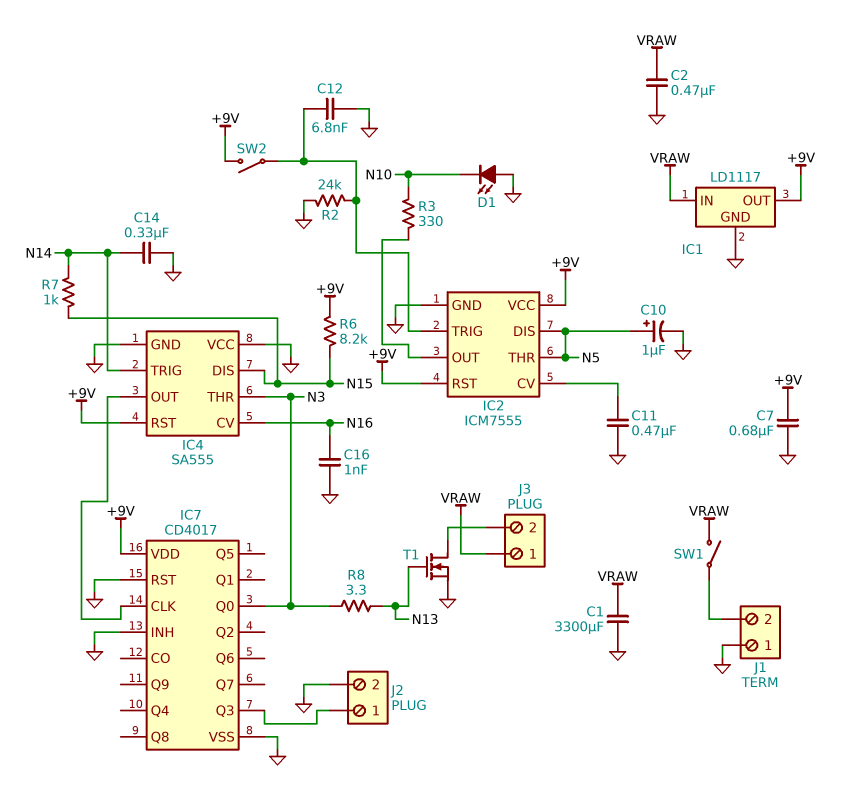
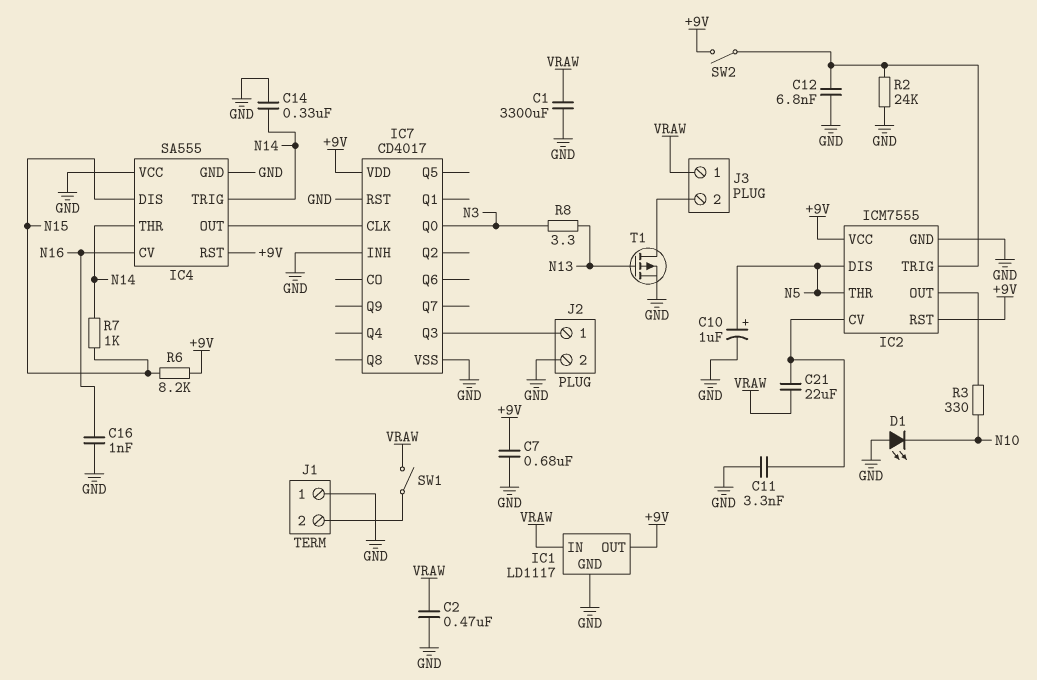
C11: 470nF (GND, IC2/CV) -> 3.3nF (GND, IC2/CV)
C21: none -> 22uF (IC2/CV, VRAW)
IC4 pin THR: N3 -> N14
T1: NMOS (G N13, D J3/2, S GND) -> PMOS (G N13, D J3/2, S GND)

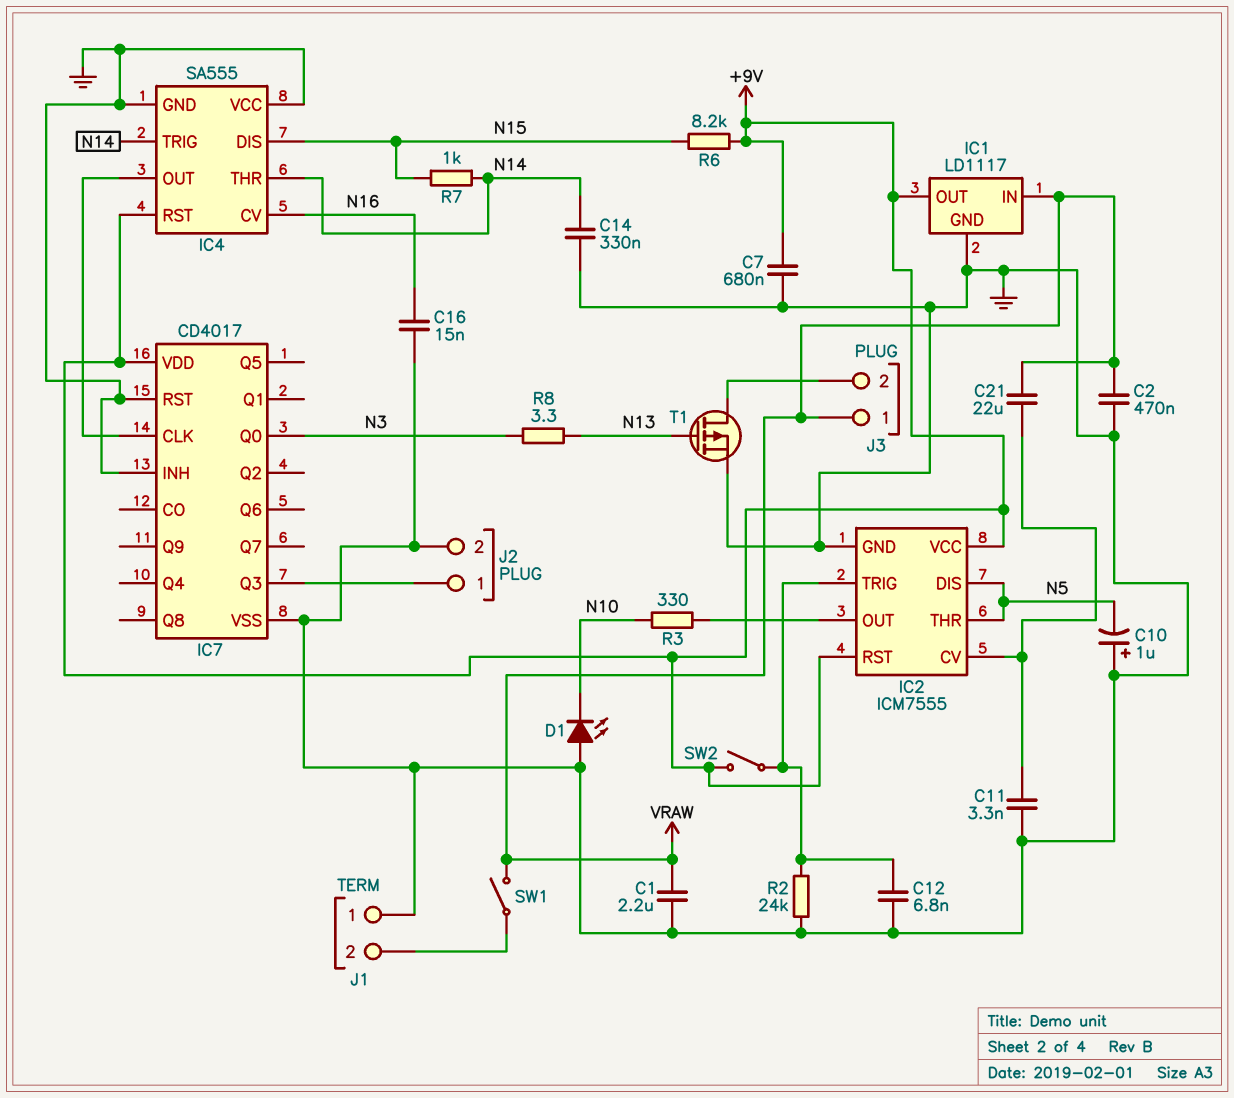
C1: 3300uF (GND, VRAW) -> 2.2uF (GND, VRAW)
C10: 1uF (plus N5, minus GND) -> 1uF (plus GND, minus N5)
C16: 1nF (GND, N16) -> 15nF (GND, N16)

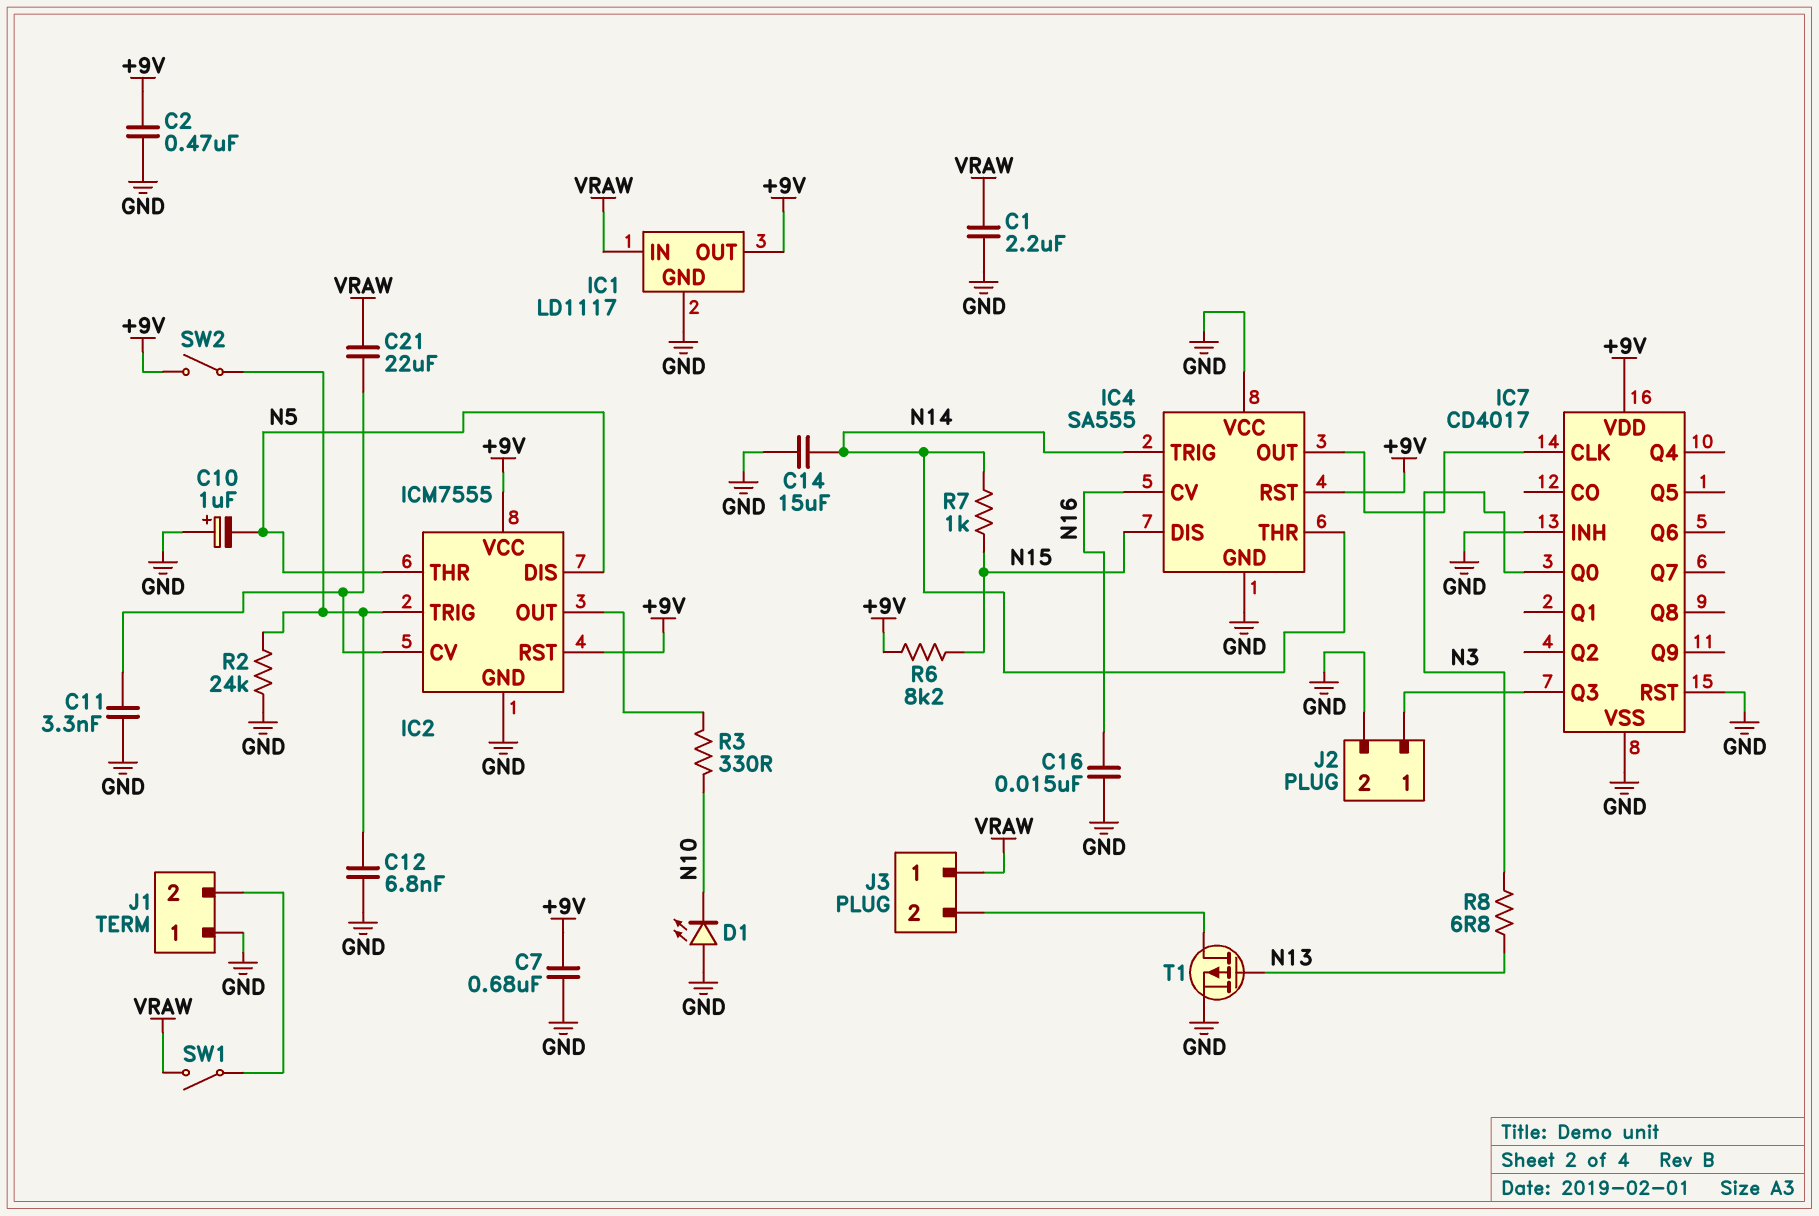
C2: 470nF (GND, VRAW) -> 470nF (+9V, GND)
C14: 330nF (GND, N14) -> 15uF (GND, N14)
R8: 3.3 (N3, N13) -> 6.8 (N3, N13)

